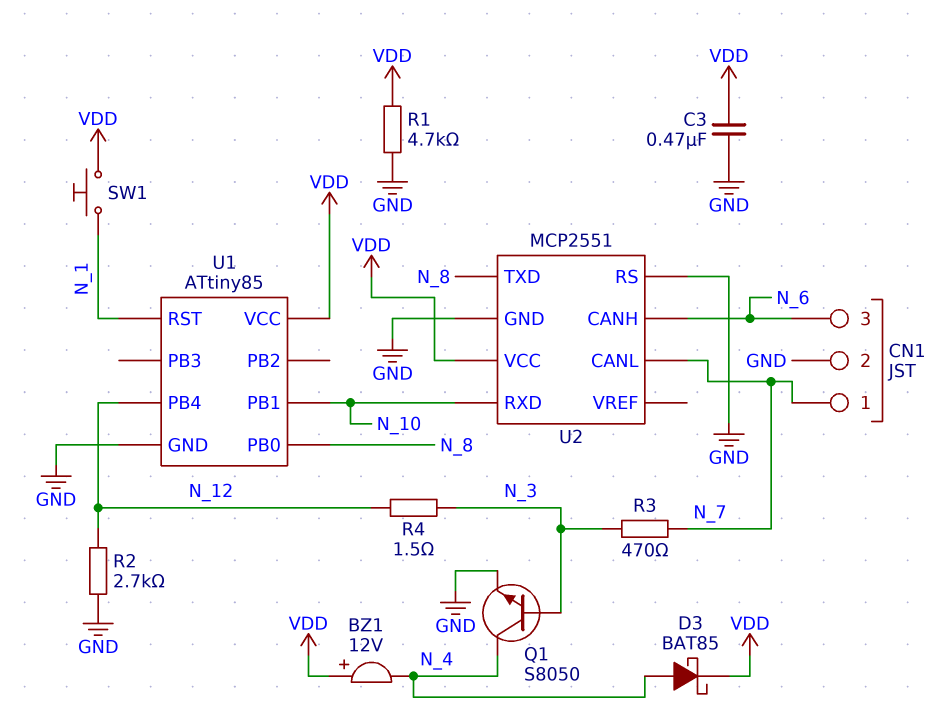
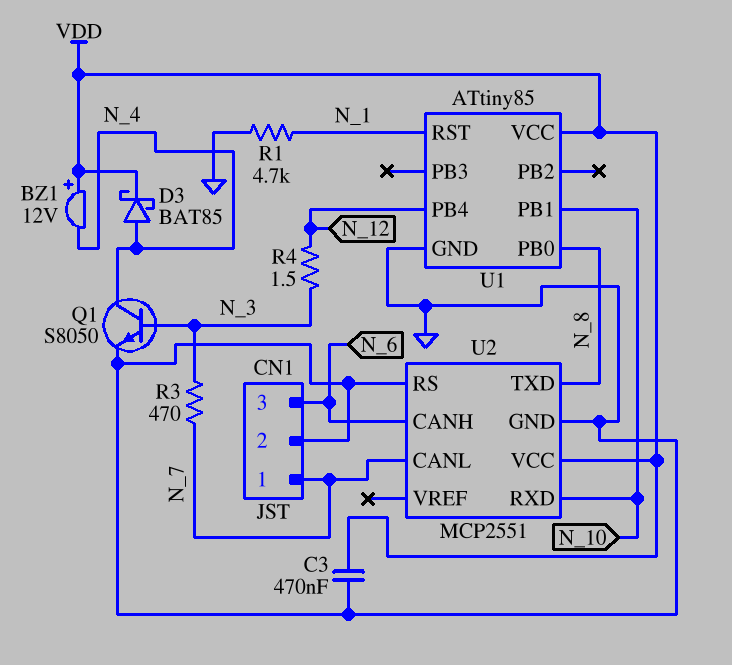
R1: 4.7k (GND, VDD) -> 4.7k (GND, N_1)
R2: 2.7k (GND, N_12) -> none
SW1: button (N_1, VDD) -> none

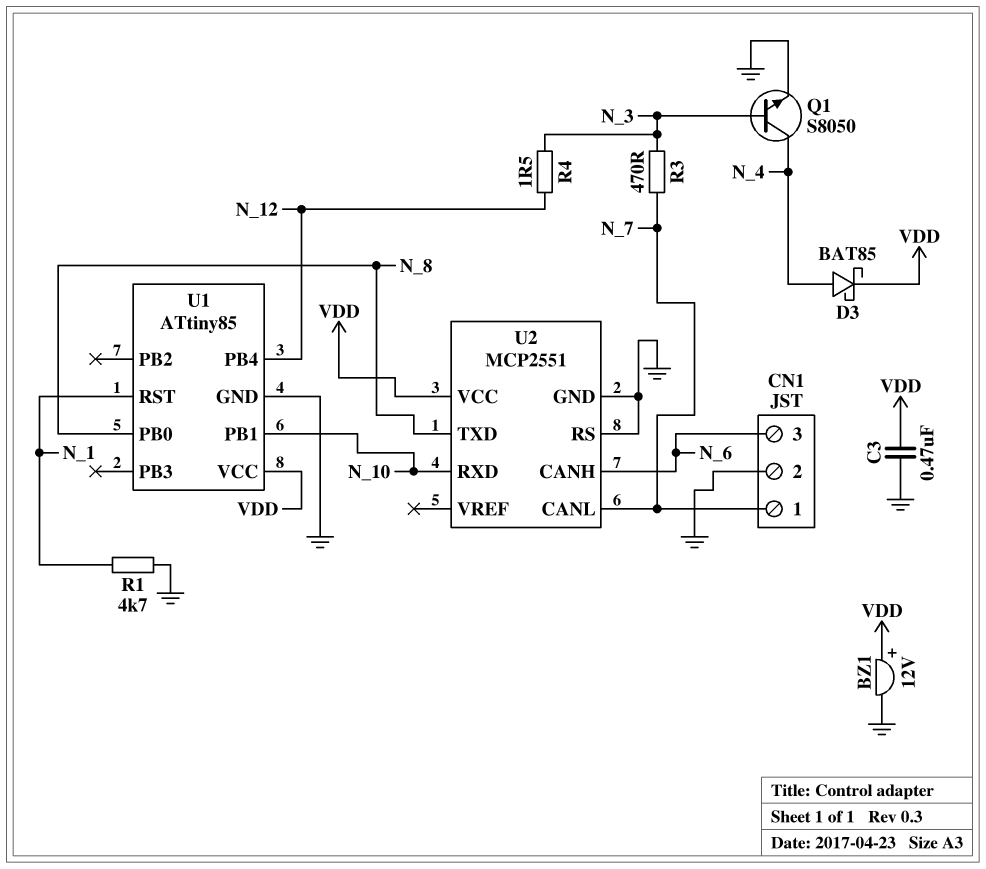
BZ1: buzzer 12V (plus VDD, minus N_4) -> buzzer 12V (plus VDD, minus GND)

